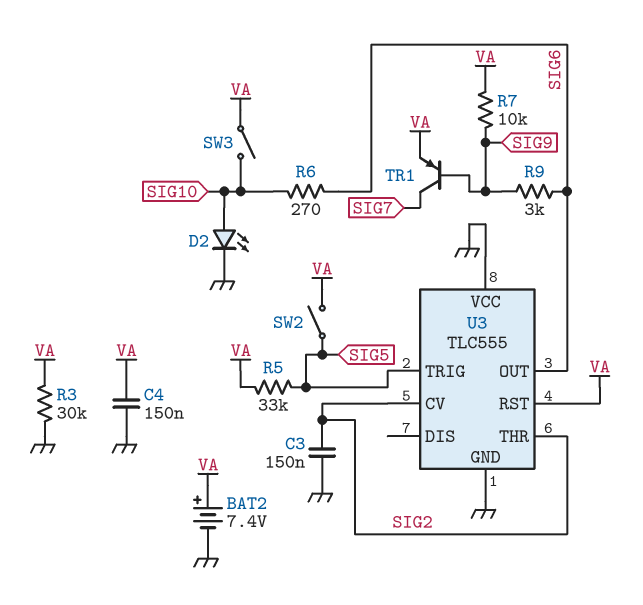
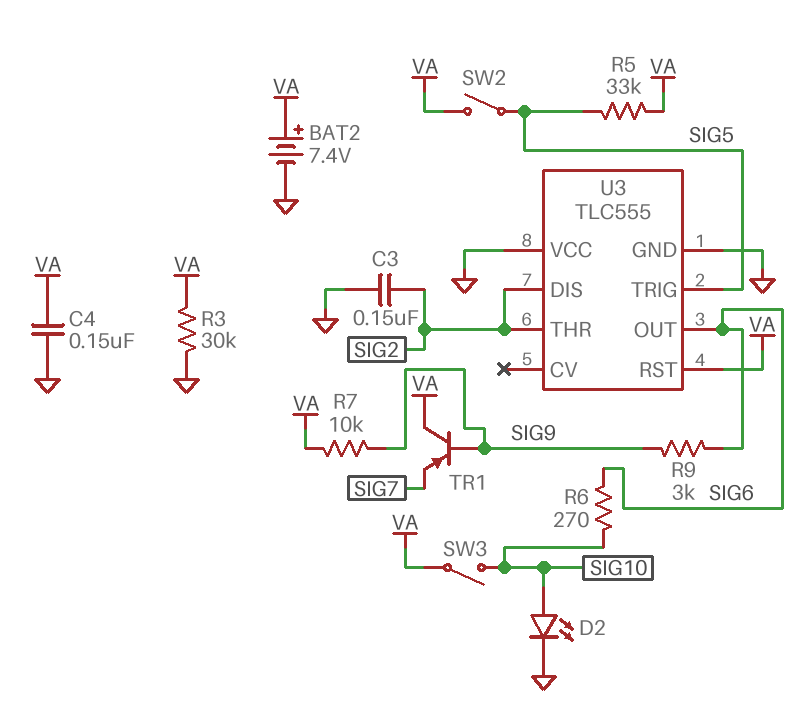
TR1: PNP (B SIG9, C SIG7, E VA) -> PNP (B SIG9, C VA, E SIG7)
U3 pin CV: SIG2 -> none
U3 pin DIS: none -> SIG2

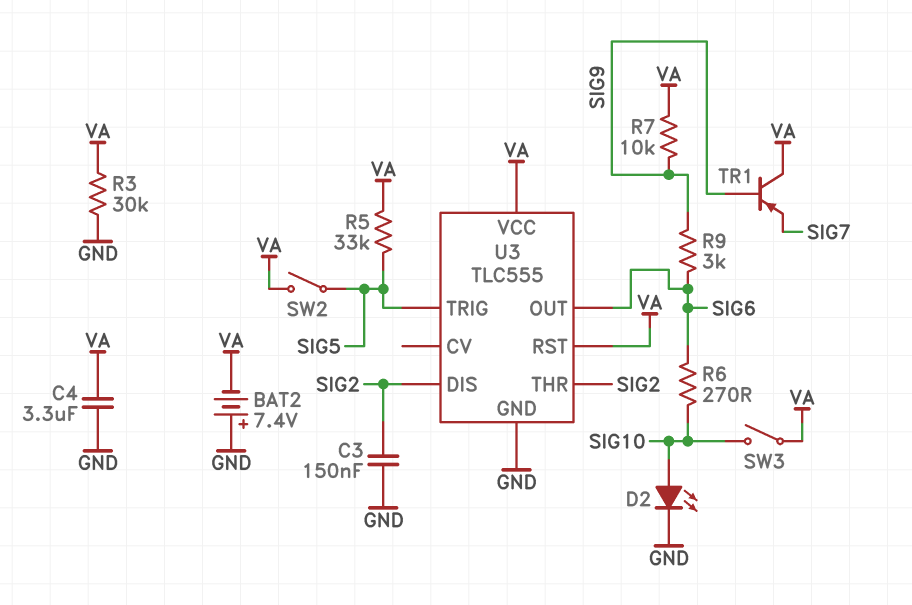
BAT2: 7.4V (plus VA, minus GND) -> 7.4V (plus GND, minus VA)
C4: 150nF (GND, VA) -> 3.3uF (GND, VA)
U3 pin VCC: GND -> VA

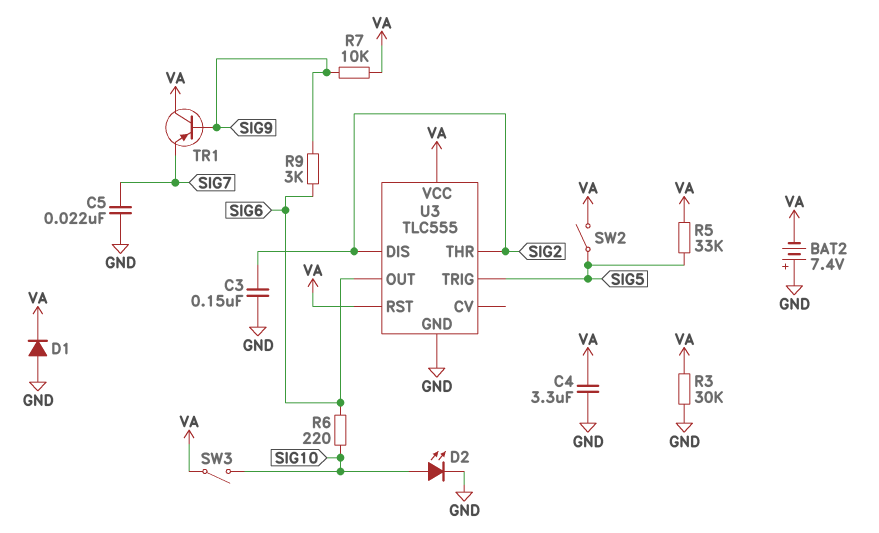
C5: none -> 22nF (GND, SIG7)
D1: none -> diode (A GND, K VA)
R6: 270 (SIG6, SIG10) -> 220 (SIG6, SIG10)

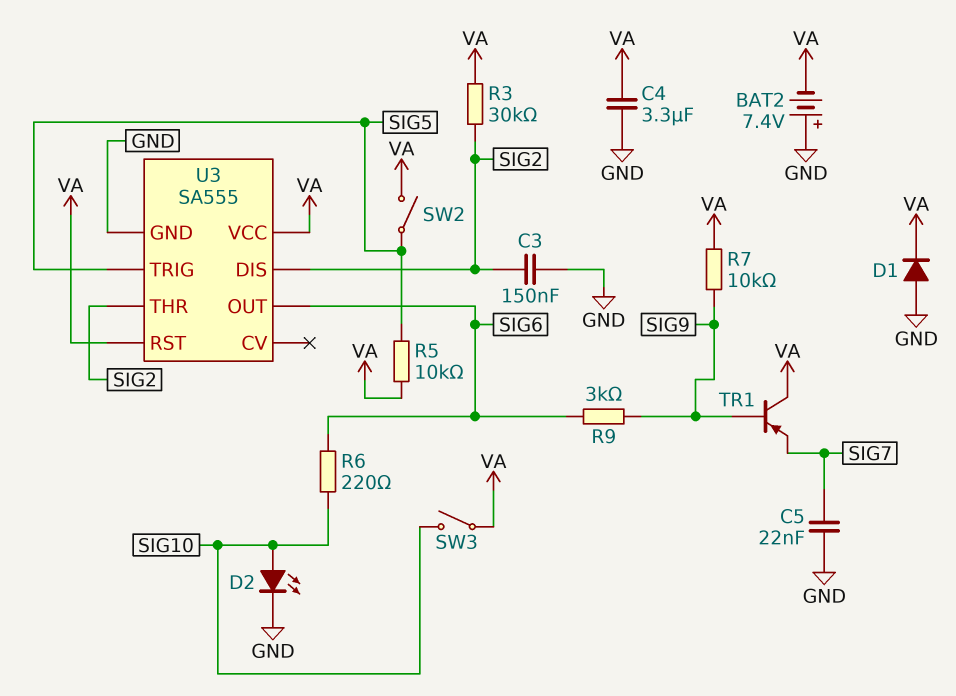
R3: 30k (GND, VA) -> 30k (SIG2, VA)
R5: 33k (SIG5, VA) -> 10k (SIG5, VA)
U3: TLC555 -> SA555

